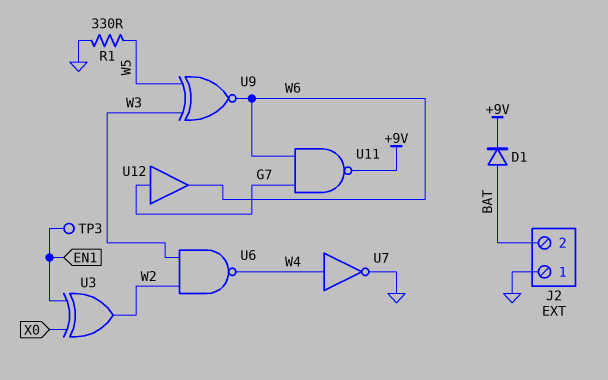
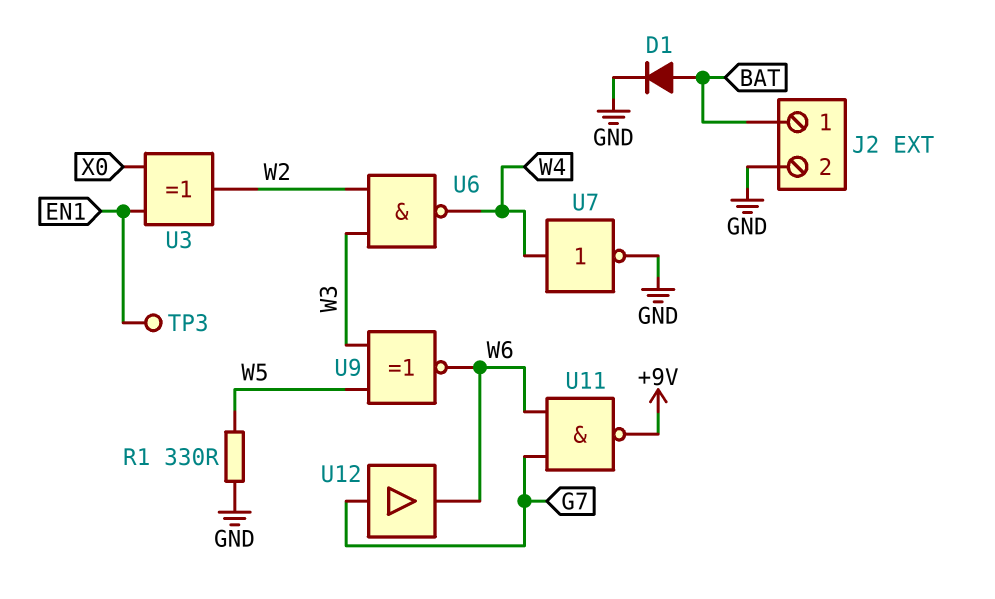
D1: diode (A BAT, K +9V) -> diode (A BAT, K GND)
J2 pin 1: GND -> BAT
J2 pin 2: BAT -> GND

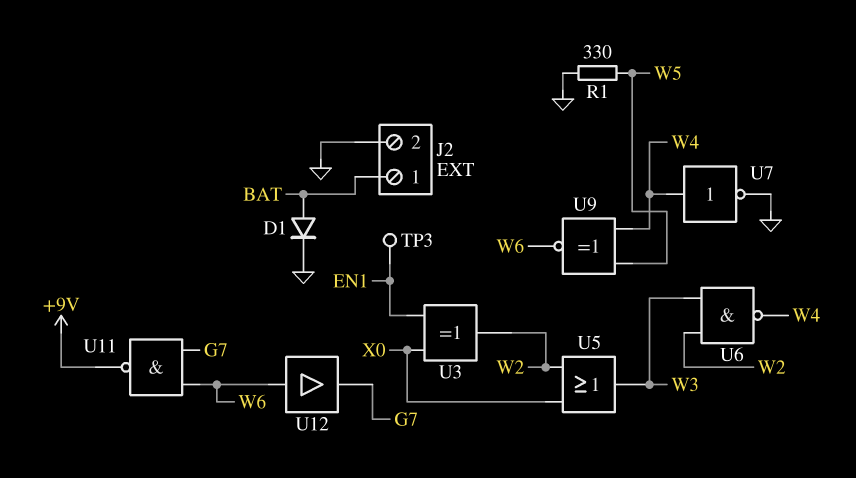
U5: none -> OR (in W2, in X0, out W3)
U9: XNOR (in W3, in W5, out W6) -> XNOR (in W4, in W5, out W6)
U12: buffer (in G7, out W6) -> buffer (in W6, out G7)

